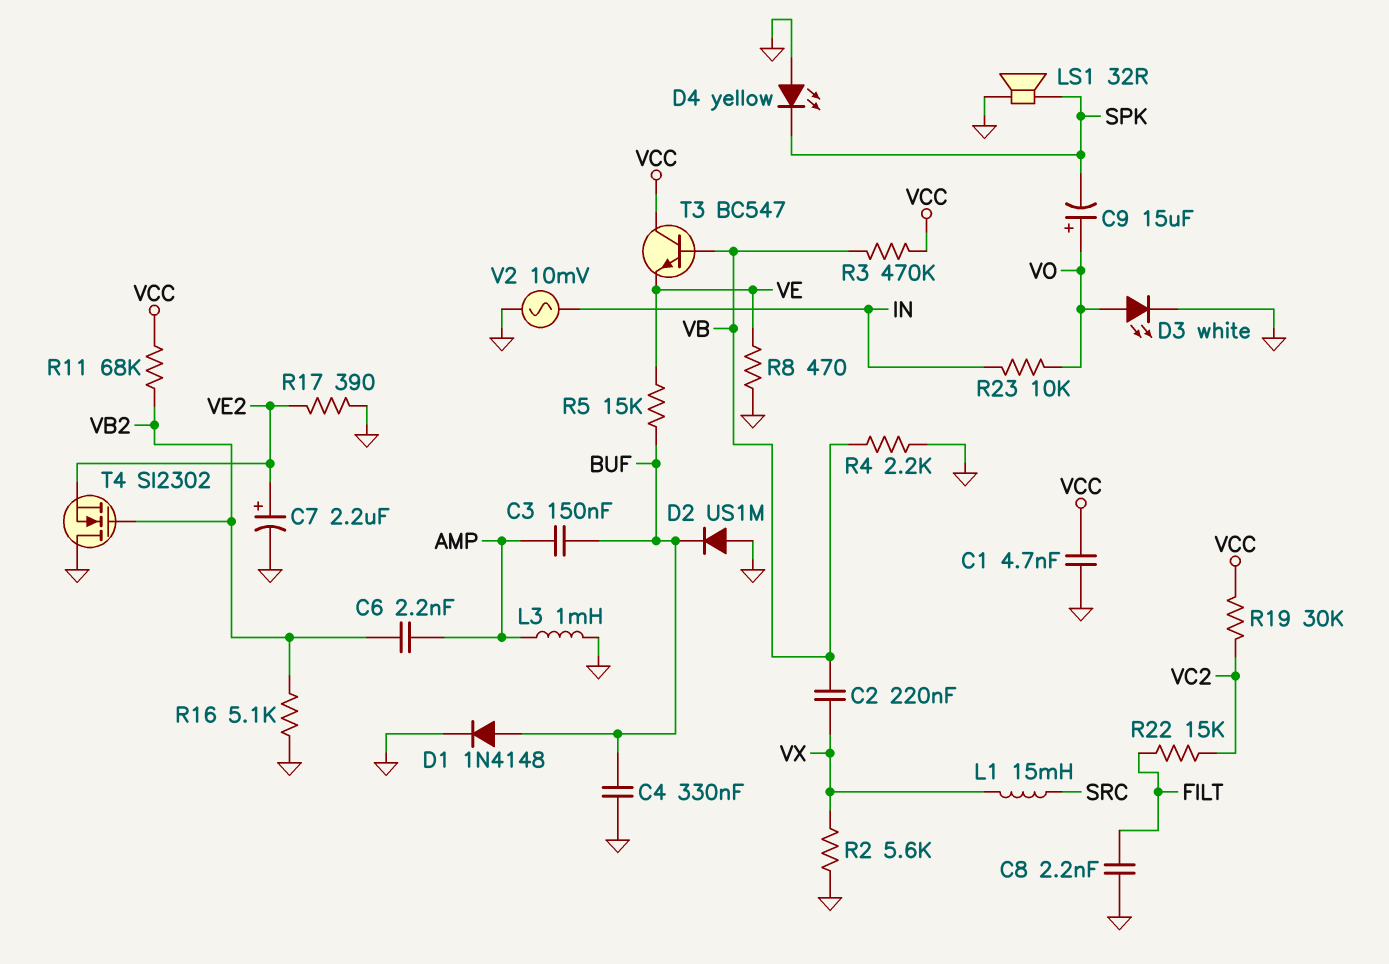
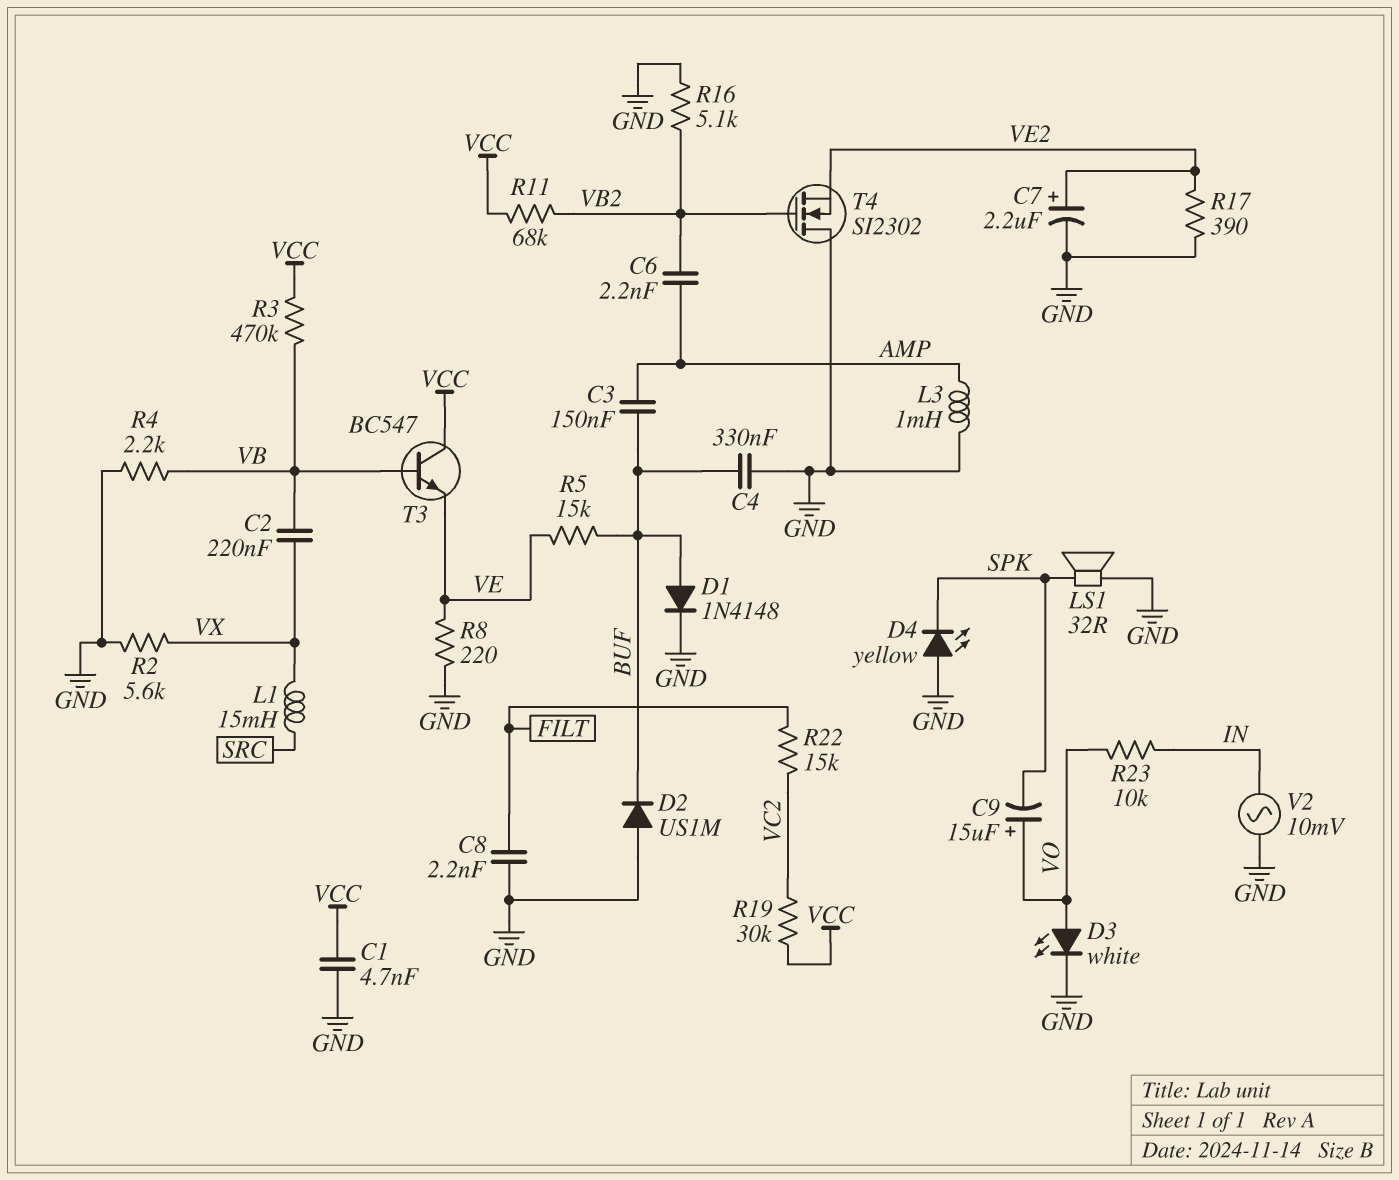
R8: 470 (GND, VE) -> 220 (GND, VE)

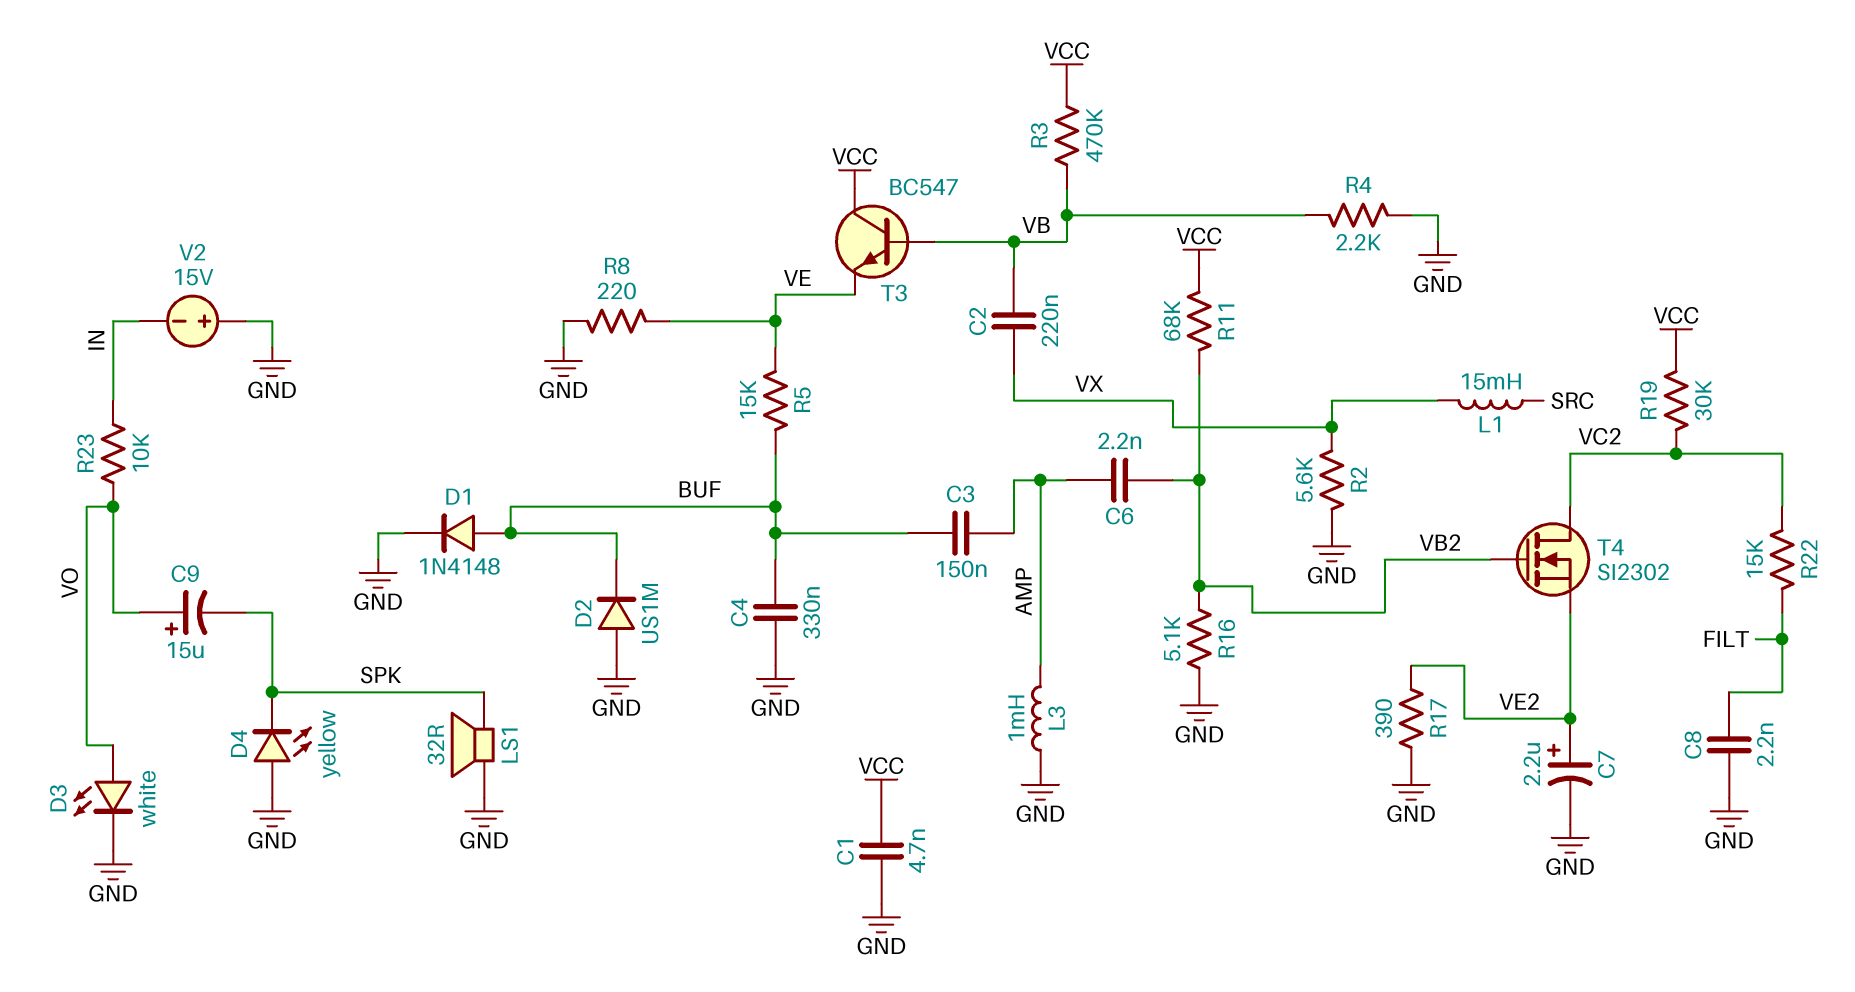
T4: NMOS SI2302 (G VB2, D GND, S VE2) -> NMOS SI2302 (G VB2, D VC2, S VE2)
V2: AC 10mV (GND, IN) -> 15V (plus GND, minus IN)

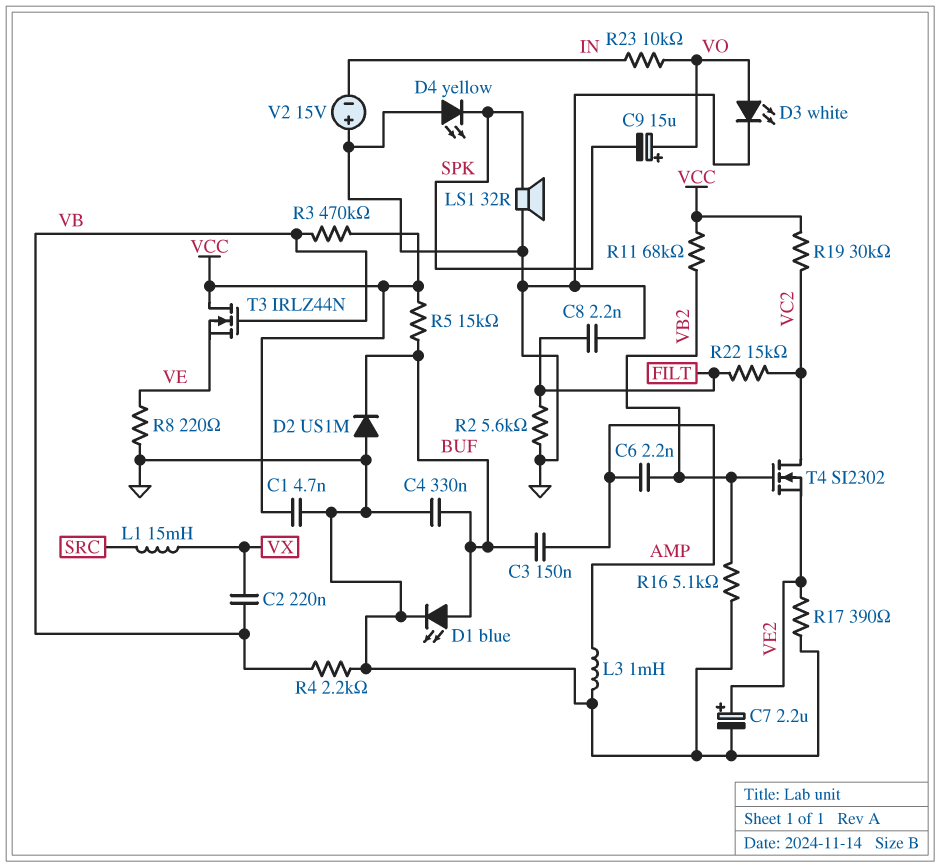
D1: diode 1N4148 (A BUF, K GND) -> LED blue (A BUF, K GND)
R2: 5.6k (GND, VX) -> 5.6k (FILT, GND)
R5: 15k (BUF, VE) -> 15k (BUF, VCC)
T3: NPN BC547 (B VB, C VCC, E VE) -> NMOS IRLZ44N (G VB, D VCC, S VE)

